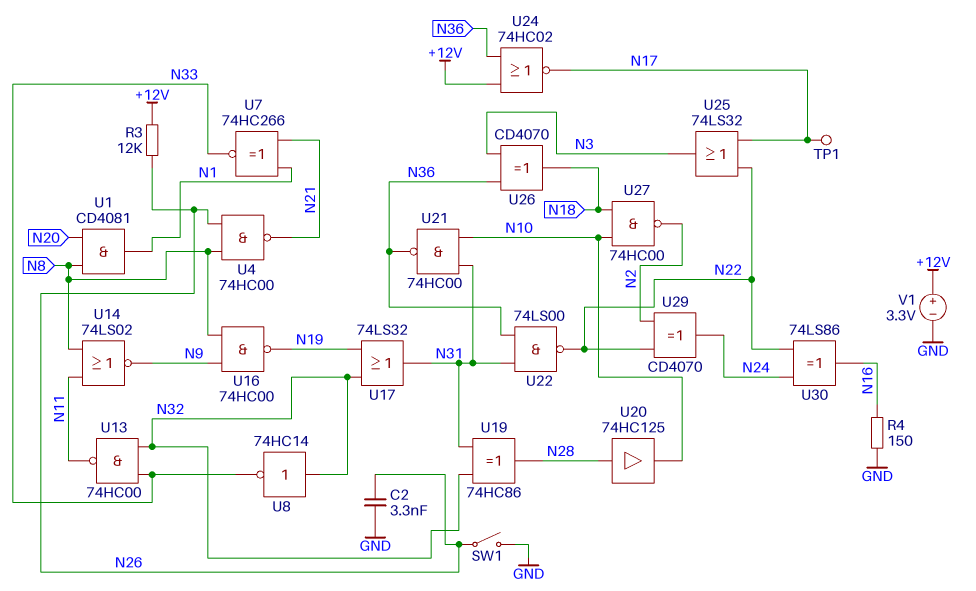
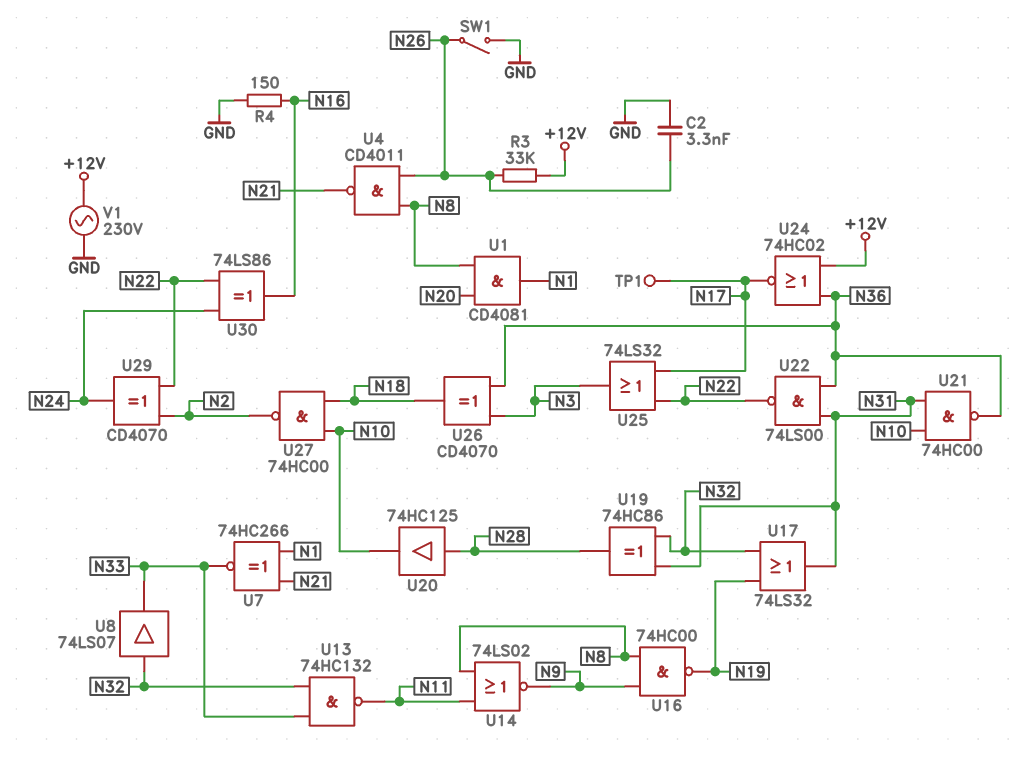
R3: 12k (+12V, N26) -> 33k (+12V, N26)
U4: NAND 74HC00 (in N8, in N26, out N21) -> NAND CD4011 (in N8, in N26, out N21)
U8: NOT 74HC14 (in N32, out N33) -> buffer 74LS07 (in N32, out N33)
U13: NAND 74HC00 (in N32, in N33, out N11) -> NAND 74HC132 (in N32, in N33, out N11)
V1: 3.3V (plus +12V, minus GND) -> AC 230V (+12V, GND)

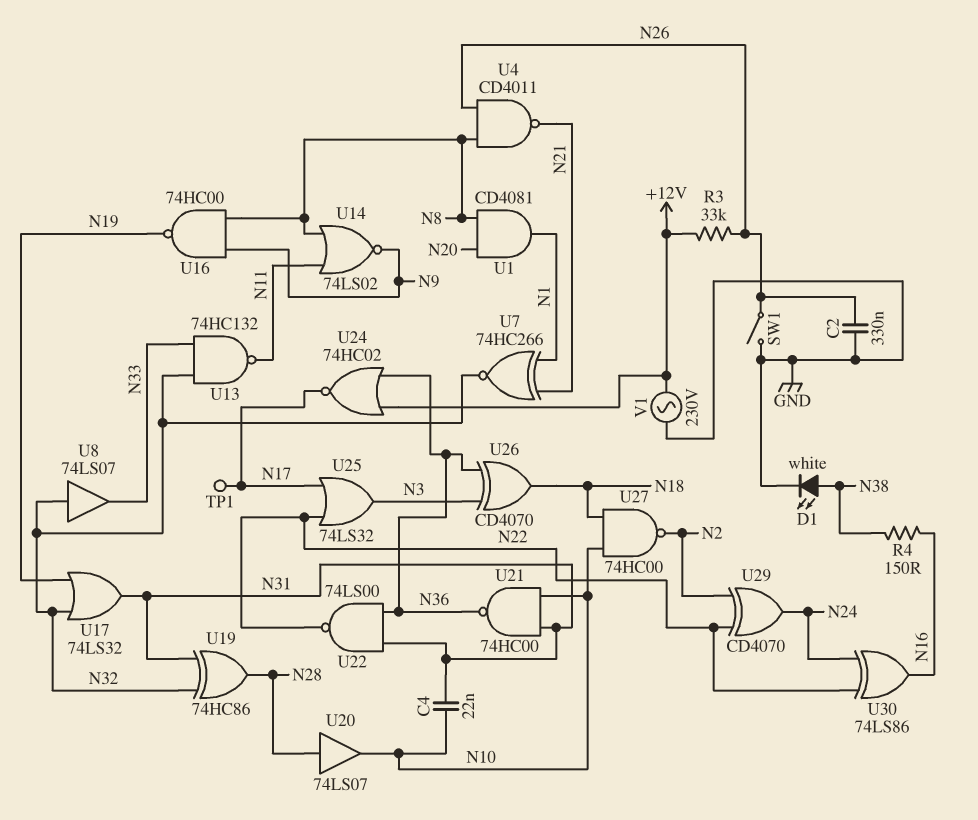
C2: 3.3nF (GND, N26) -> 330nF (GND, N26)
C4: none -> 22nF (N10, N31)
D1: none -> LED white (A N38, K GND)
R4: 150 (GND, N16) -> 150 (N16, N38)
U7: XNOR 74HC266 (in N1, in N21, out N33) -> XNOR 74HC266 (in N1, in N21, out N32)
U20: buffer 74HC125 (in N28, out N10) -> buffer 74LS07 (in N28, out N10)

